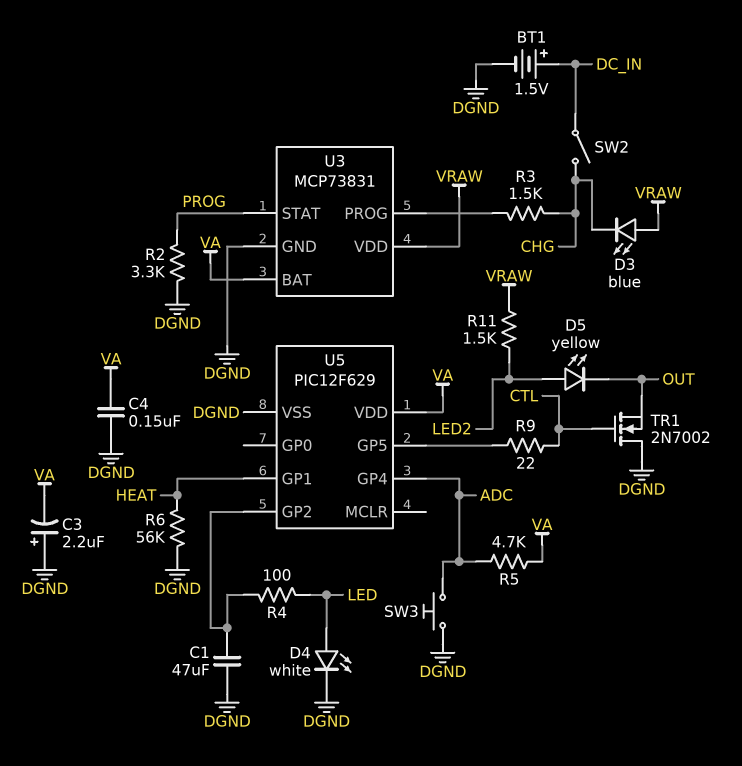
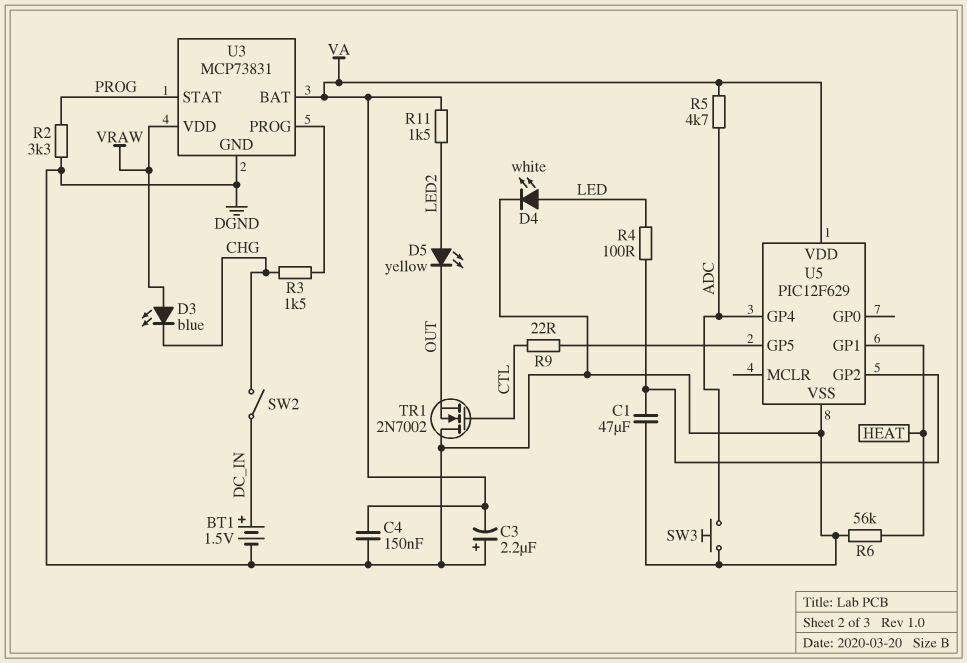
R11: 1.5k (LED2, VRAW) -> 1.5k (LED2, VA)

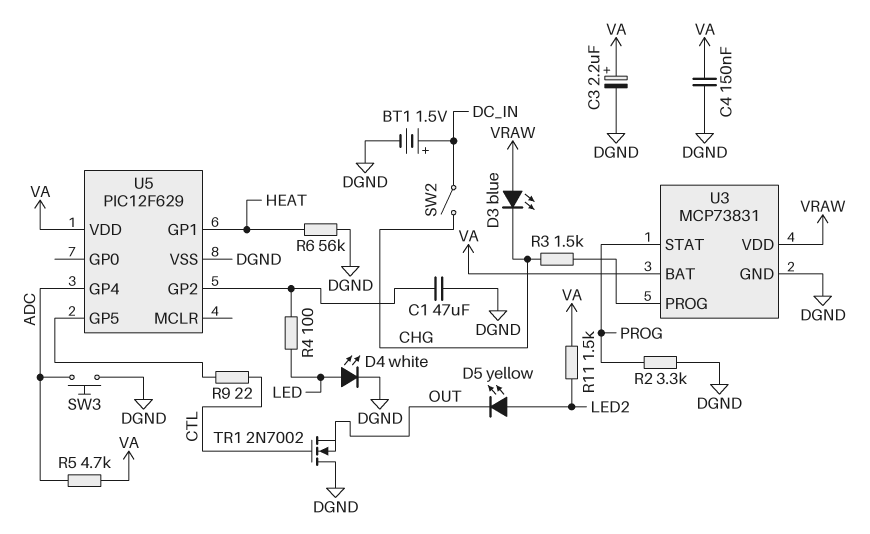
C3: 2.2uF (plus DGND, minus VA) -> 2.2uF (plus VA, minus DGND)

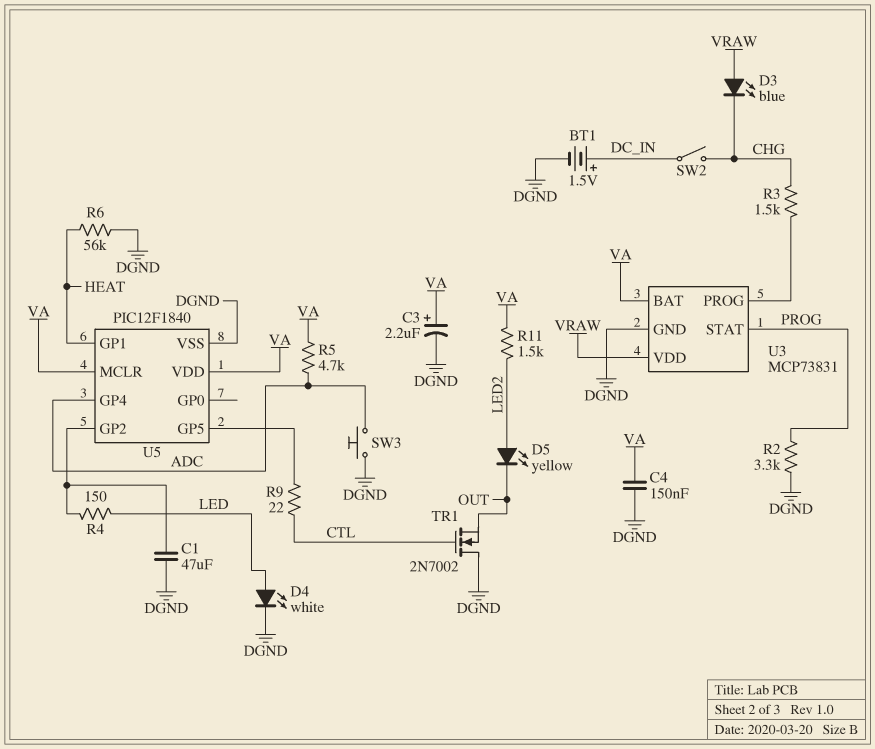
R4: 100 (LED, U5/GP2) -> 150 (LED, U5/GP2)
U5: PIC12F629 -> PIC12F1840
U5 pin MCLR: none -> VA

